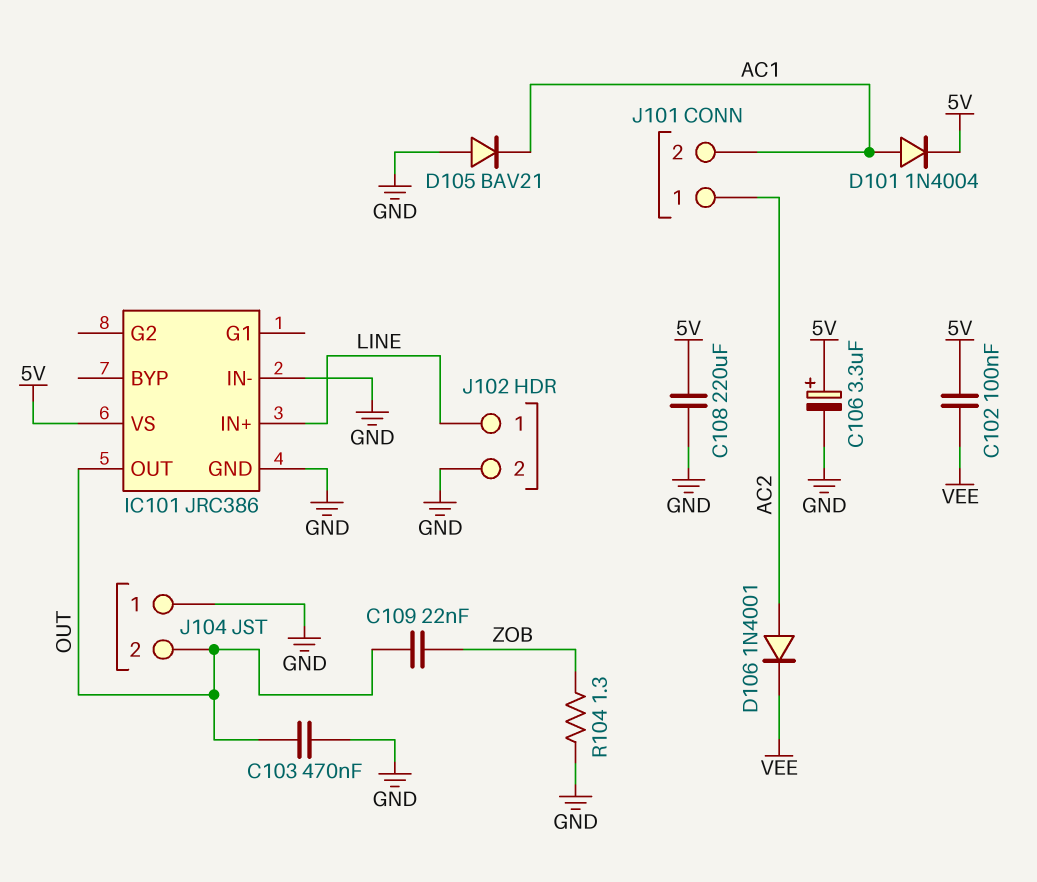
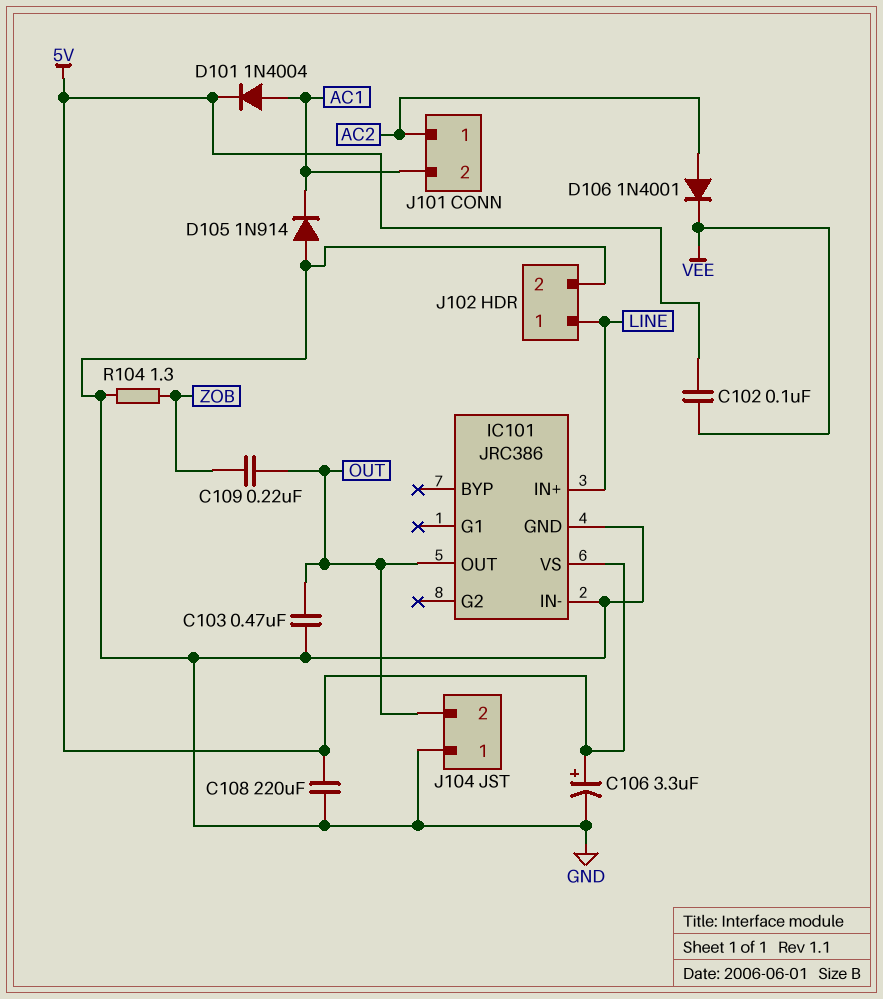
C109: 22nF (OUT, ZOB) -> 220nF (OUT, ZOB)
D105: diode BAV21 (A GND, K AC1) -> diode 1N914 (A GND, K AC1)

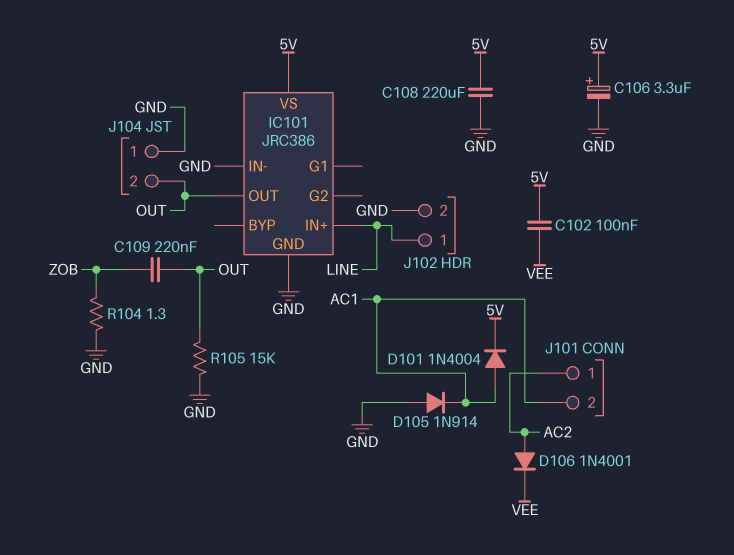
C103: 470nF (GND, OUT) -> none
R105: none -> 15k (GND, OUT)

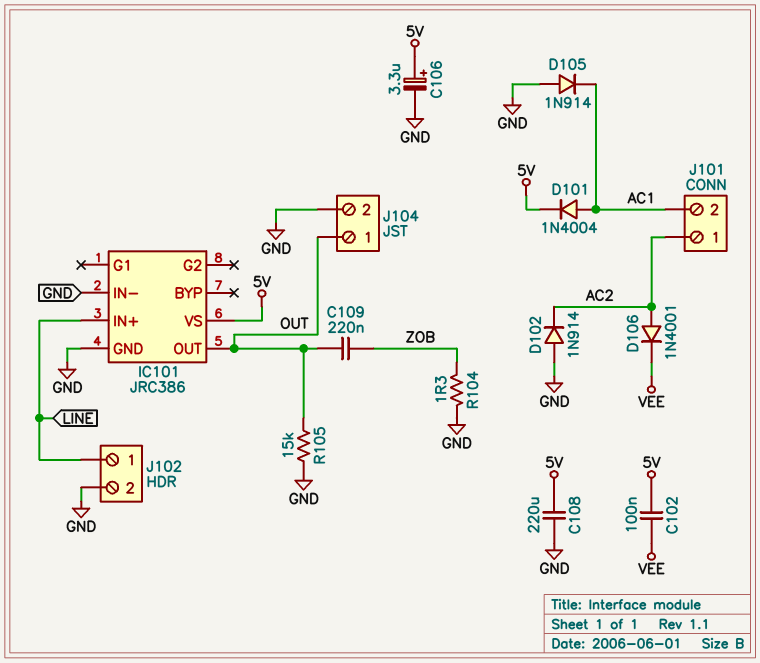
D102: none -> diode 1N914 (A GND, K AC2)
J104 pin 1: GND -> OUT
J104 pin 2: OUT -> GND

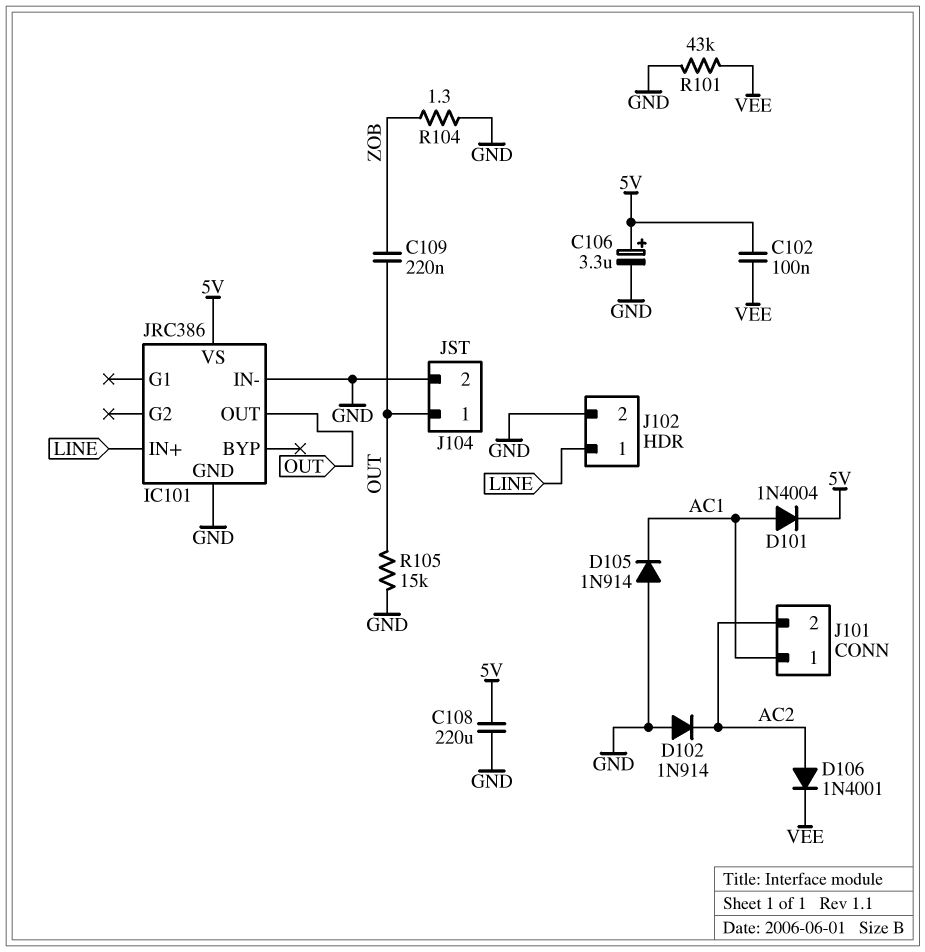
J101 pin 1: AC2 -> AC1
J101 pin 2: AC1 -> AC2
R101: none -> 43k (GND, VEE)

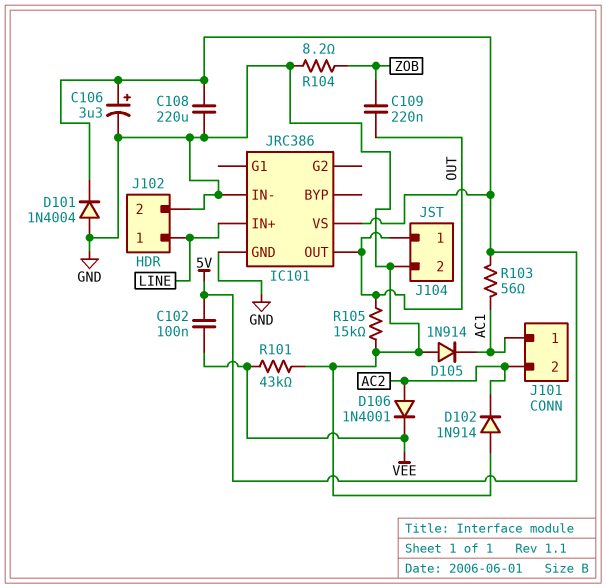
D101: diode 1N4004 (A AC1, K 5V) -> diode 1N4004 (A GND, K 5V)
R103: none -> 56 (5V, AC1)
R104: 1.3 (GND, ZOB) -> 8.2 (GND, ZOB)

